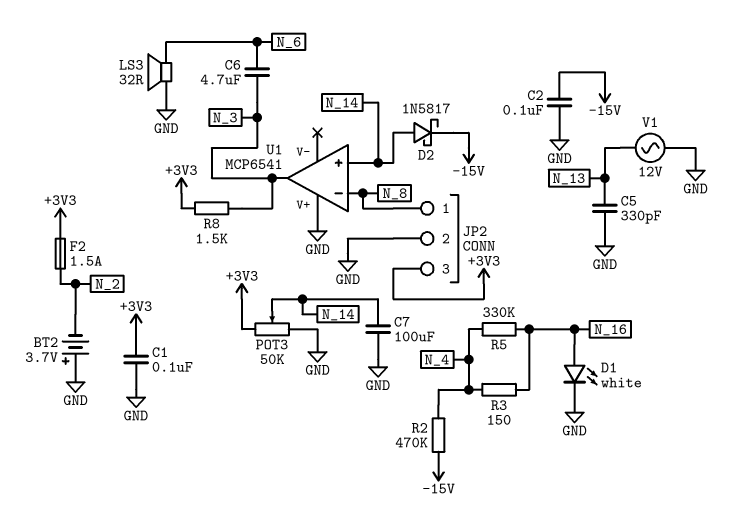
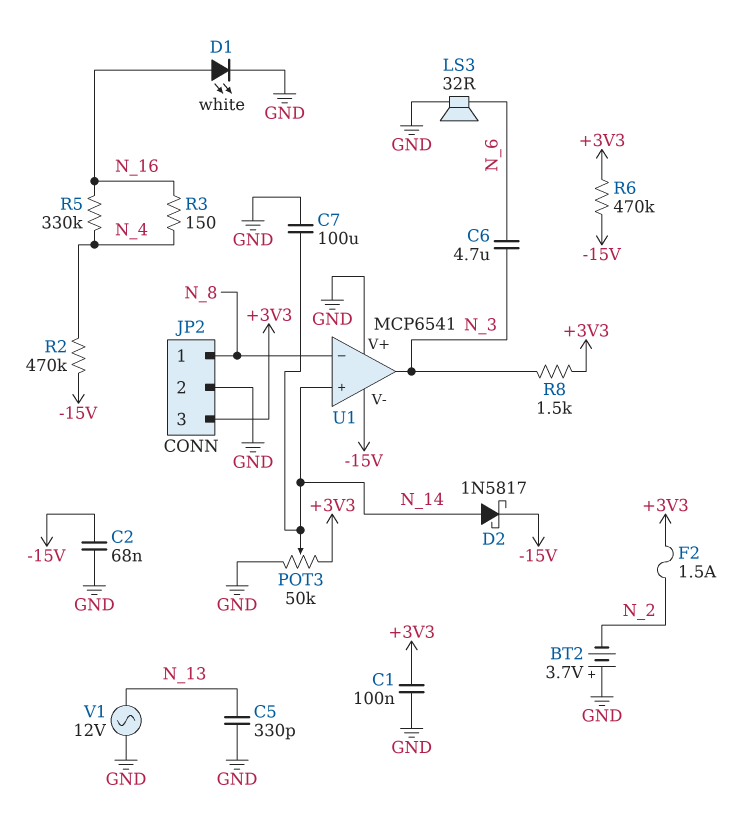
C2: 100nF (-15V, GND) -> 68nF (-15V, GND)
R6: none -> 470k (+3V3, -15V)
U1 pin V-: none -> -15V

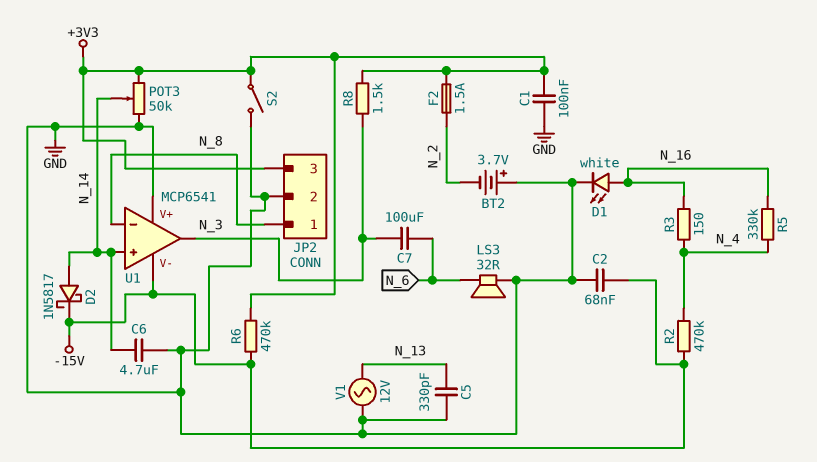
C6: 4.7uF (N_3, N_6) -> 4.7uF (GND, N_14)
C7: 100uF (GND, N_14) -> 100uF (N_3, N_6)
S2: none -> switch (+3V3, GND)

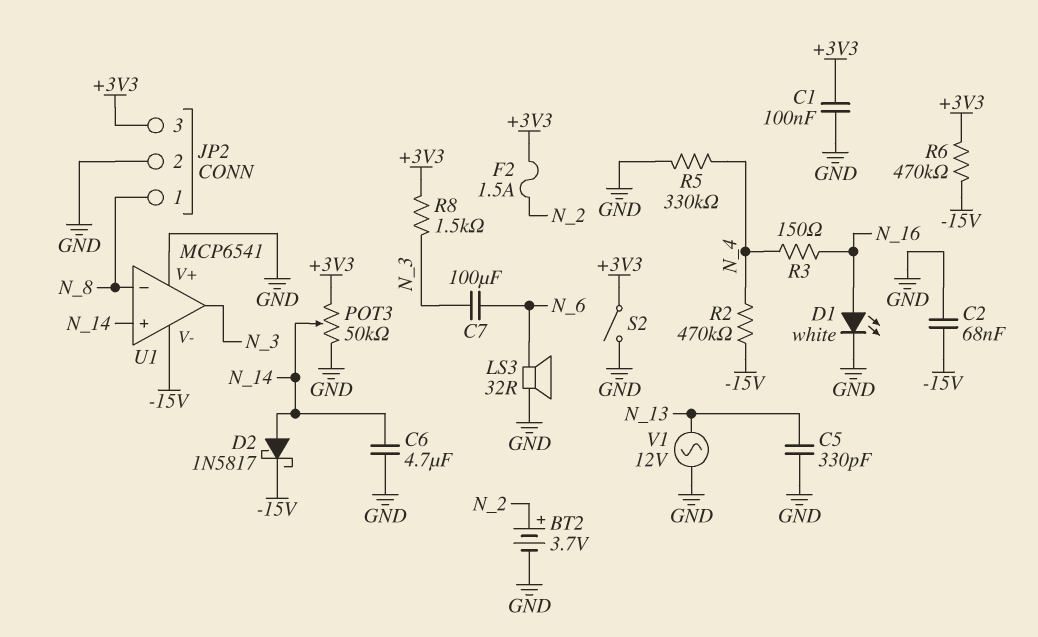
BT2: 3.7V (plus GND, minus N_2) -> 3.7V (plus N_2, minus GND)
R5: 330k (N_4, N_16) -> 330k (GND, N_4)

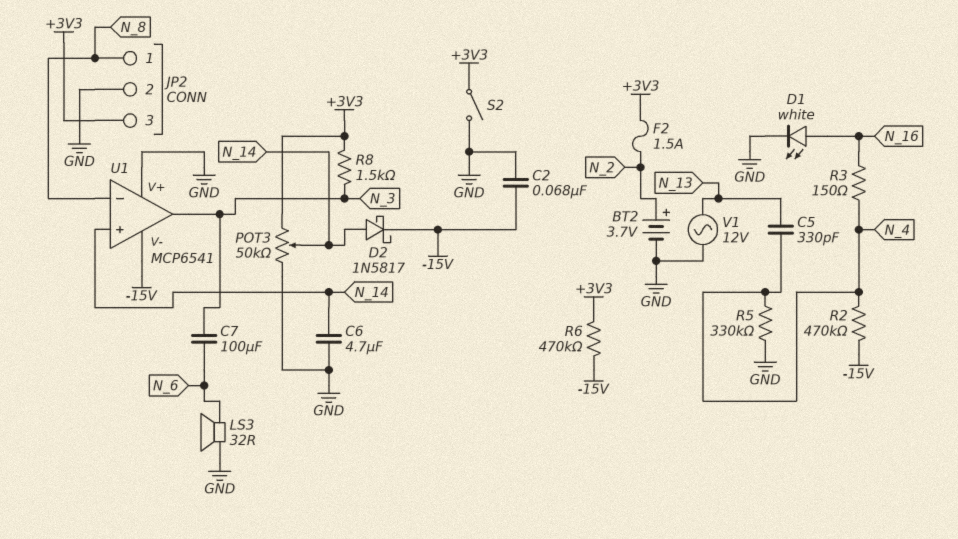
C1: 100nF (+3V3, GND) -> none
C5: 330pF (GND, N_13) -> 330pF (N_4, N_13)

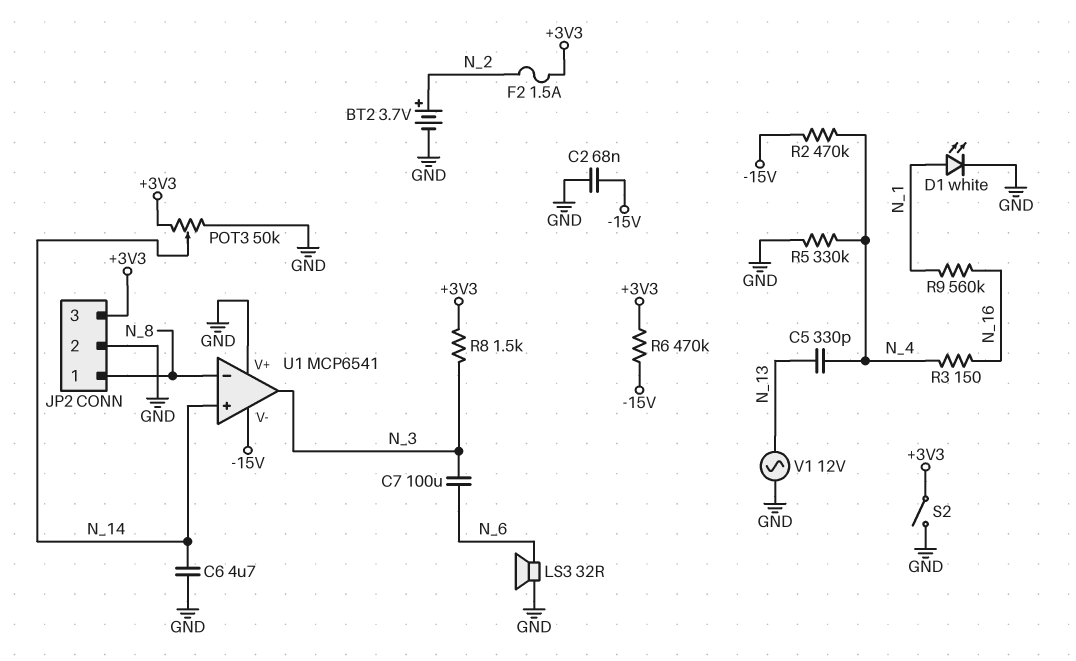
D1: LED white (A N_16, K GND) -> LED white (A N_1, K GND)
D2: schottky 1N5817 (A N_14, K -15V) -> none
R9: none -> 560k (N_1, N_16)

